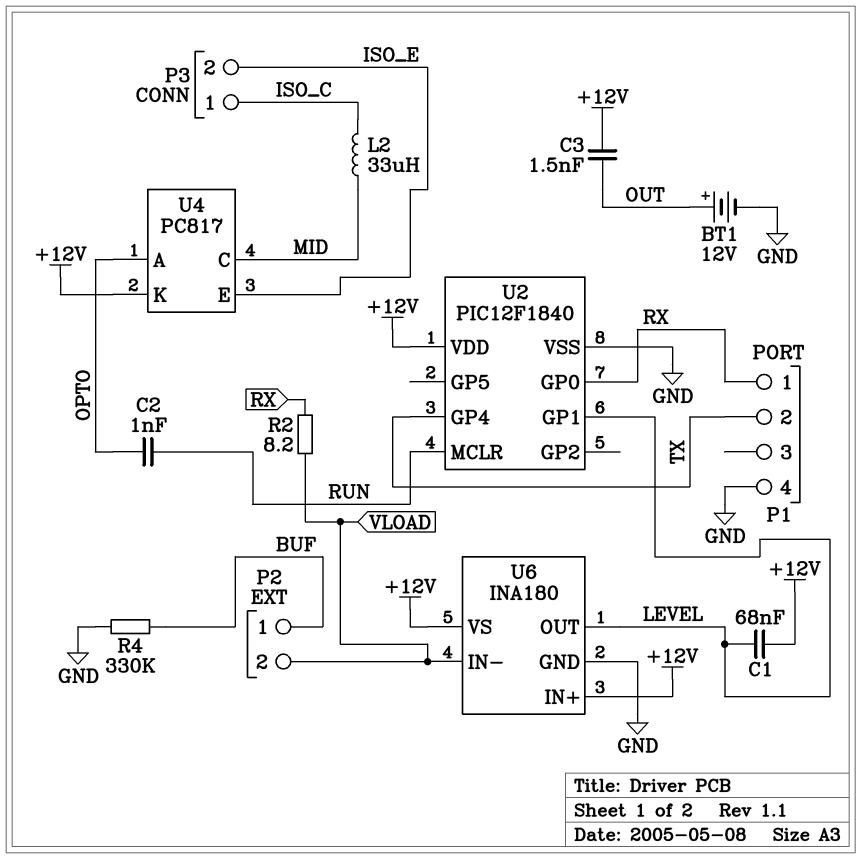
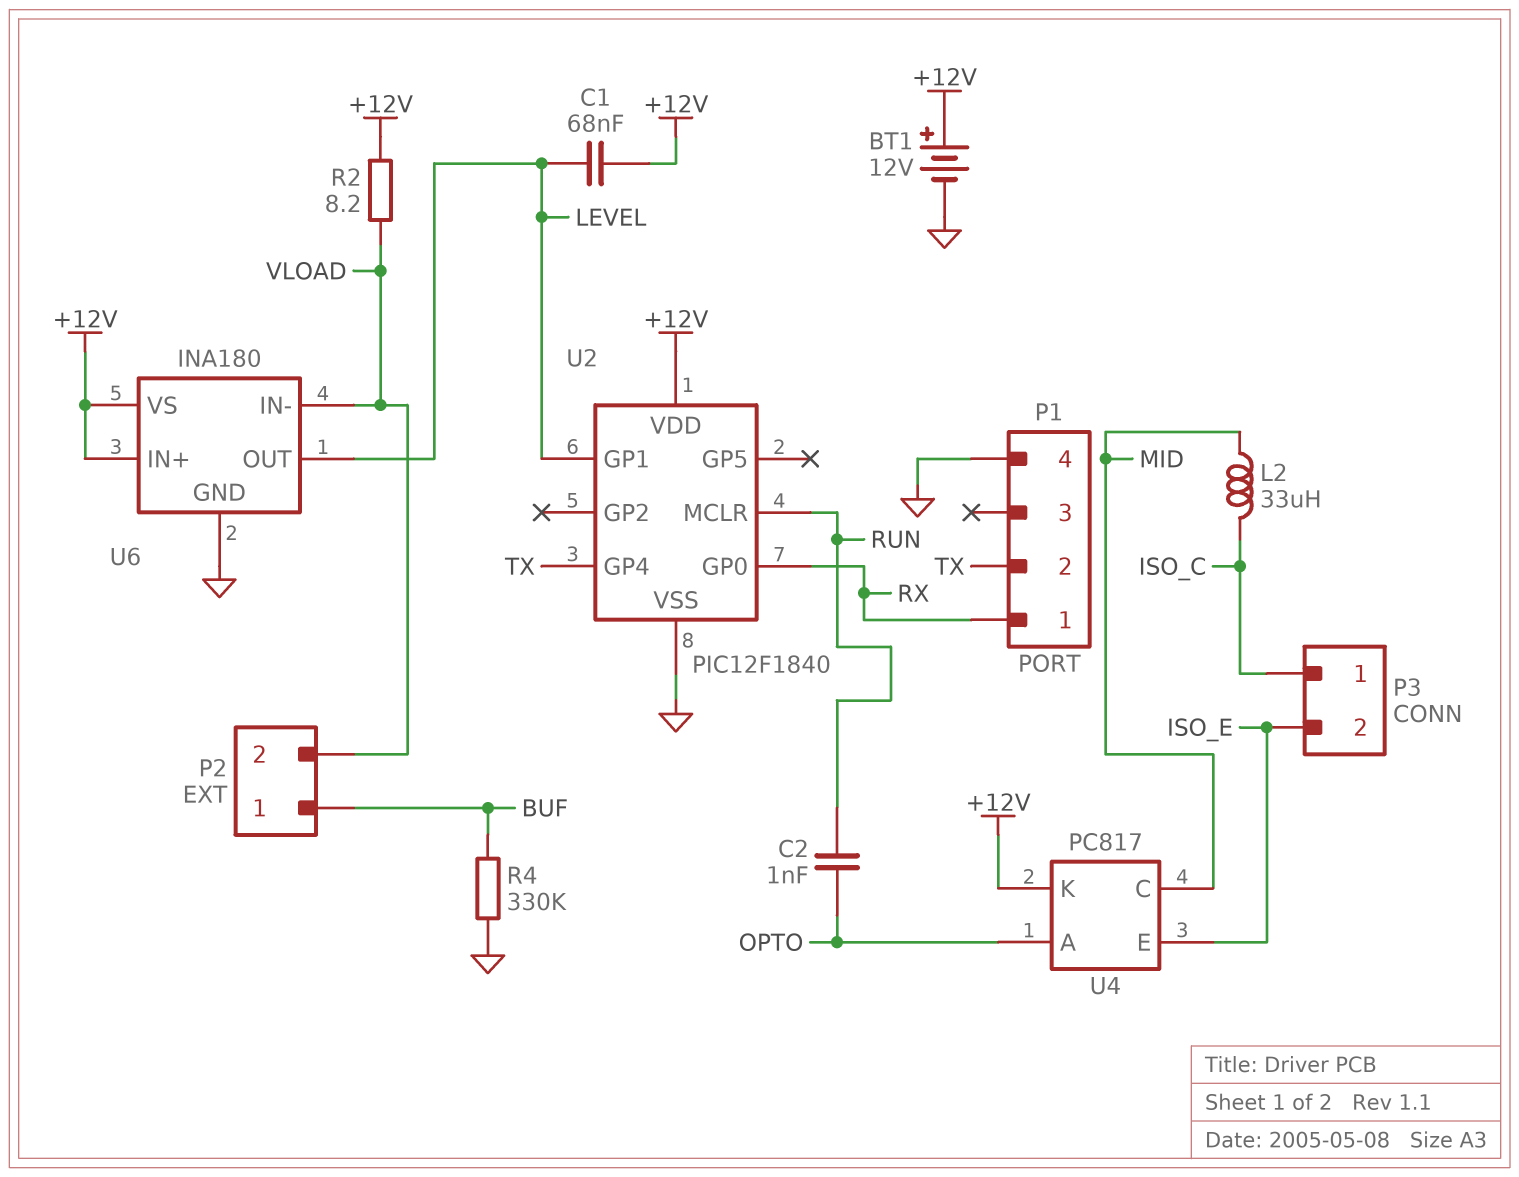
BT1: 12V (plus OUT, minus GND) -> 12V (plus +12V, minus GND)
C3: 1.5nF (+12V, OUT) -> none
R2: 8.2 (RX, VLOAD) -> 8.2 (+12V, VLOAD)

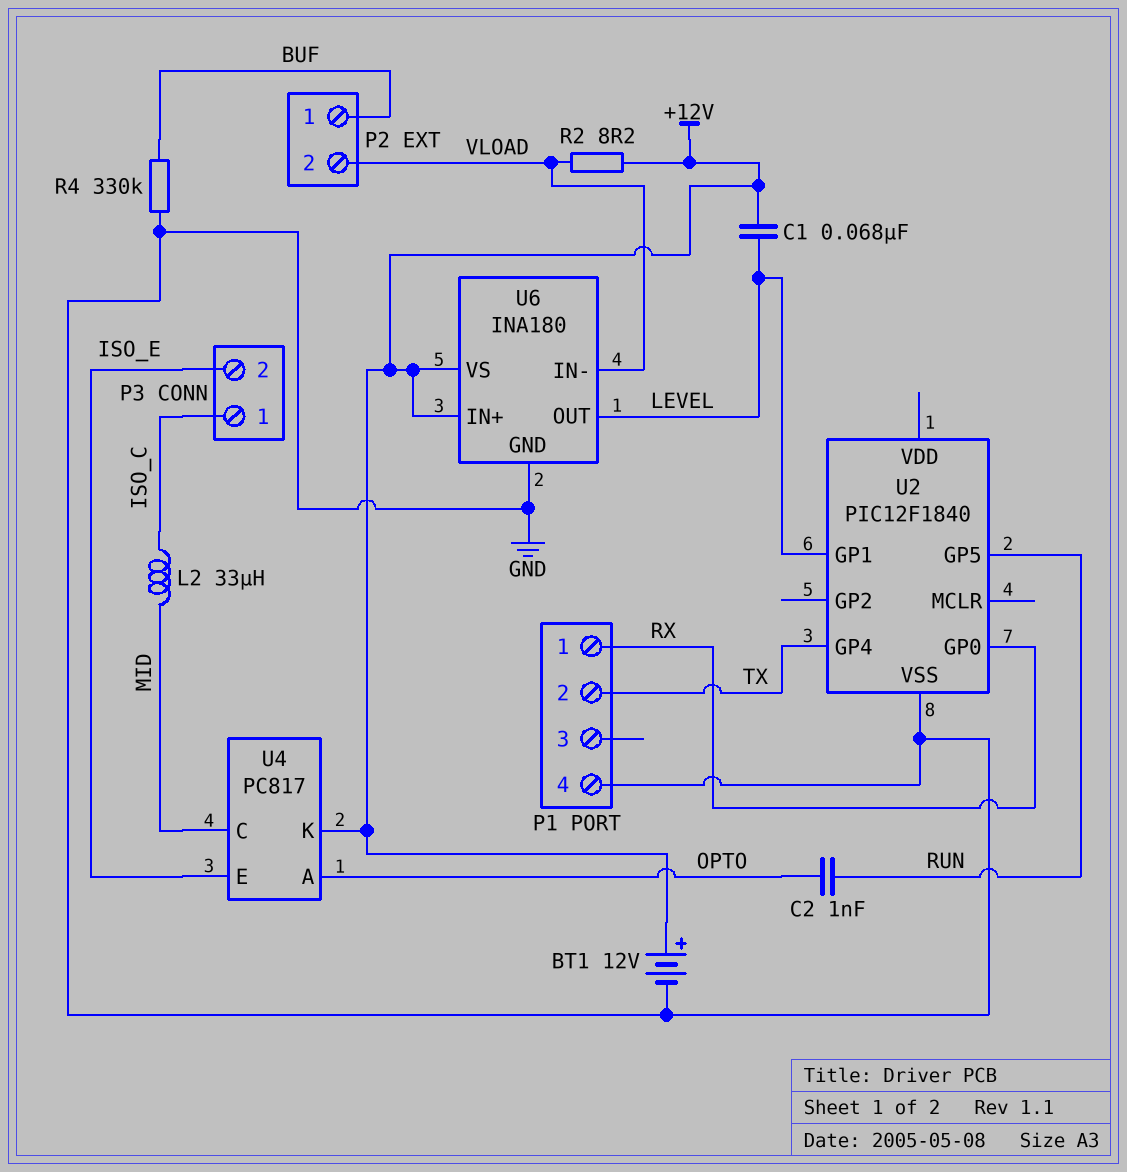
U2 pin GP5: none -> RUN
U2 pin MCLR: RUN -> none
U2 pin VDD: +12V -> none

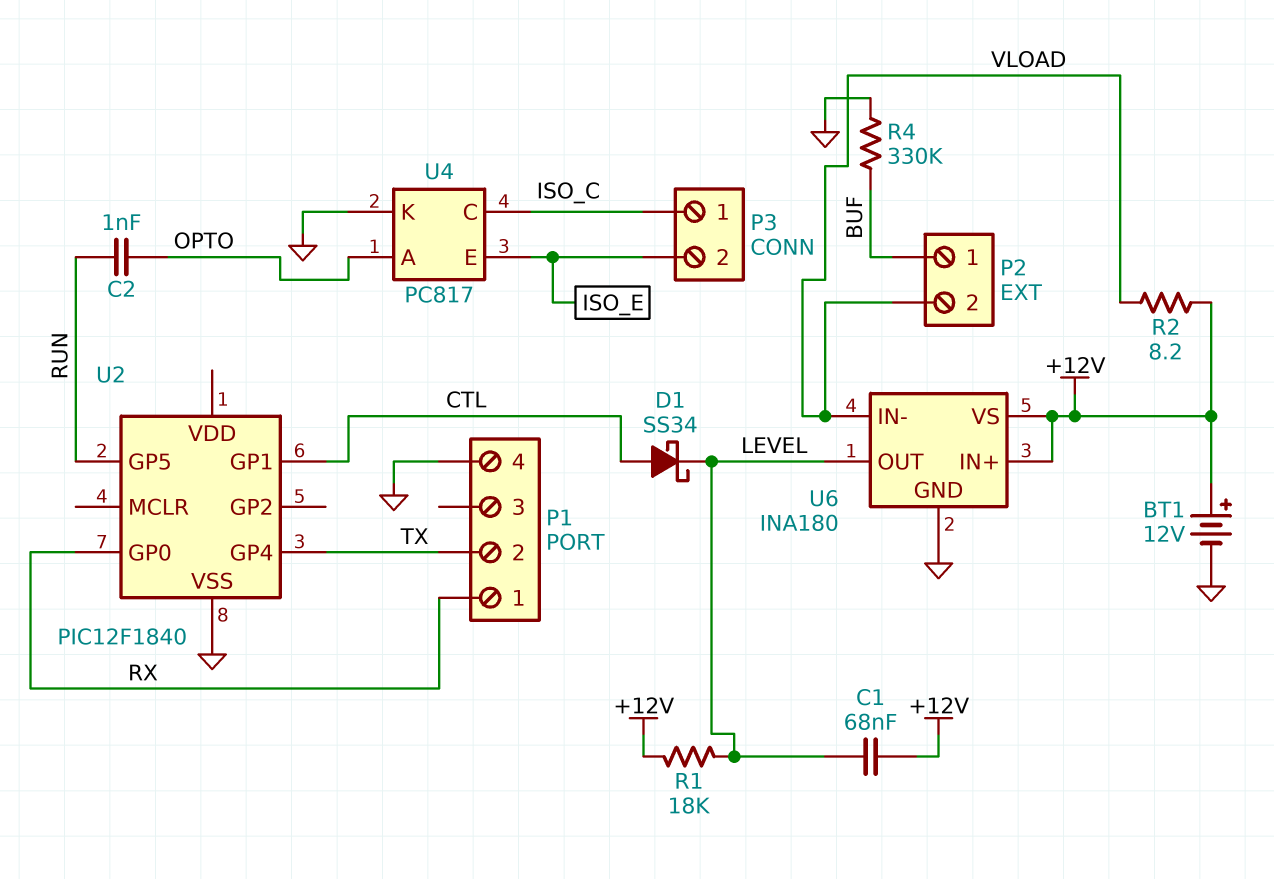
D1: none -> schottky SS34 (A CTL, K LEVEL)
L2: 33uH (ISO_C, MID) -> none
R1: none -> 18k (+12V, LEVEL)
U2 pin GP1: LEVEL -> CTL
U4 pin C: MID -> ISO_C
U4 pin K: +12V -> GND

